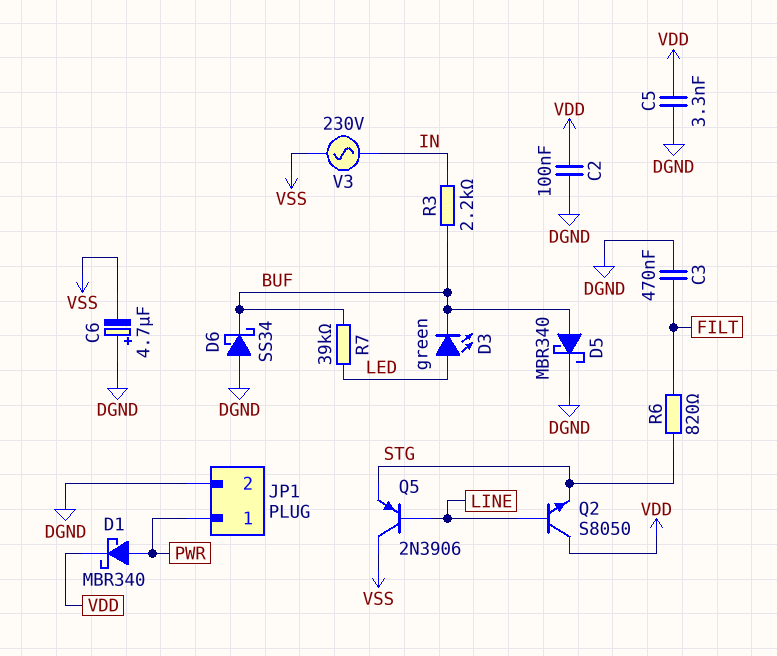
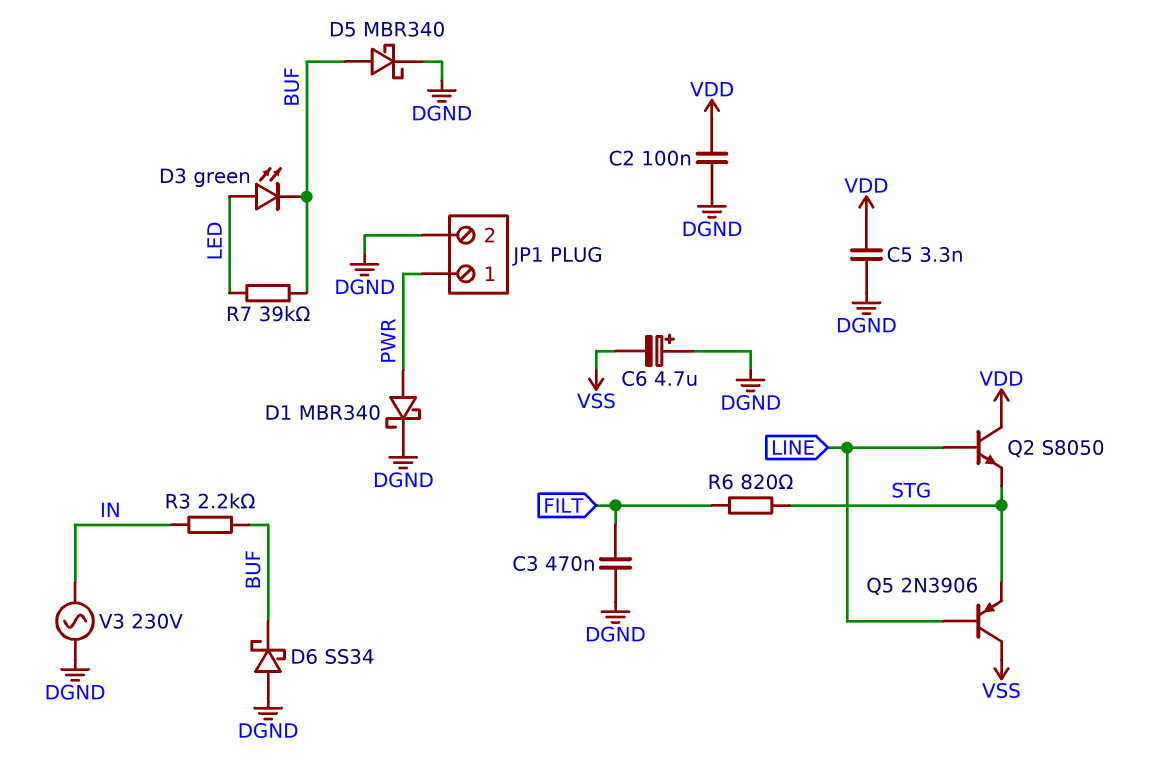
D1: schottky MBR340 (A PWR, K VDD) -> schottky MBR340 (A PWR, K DGND)
V3: AC 230V (IN, VSS) -> AC 230V (DGND, IN)

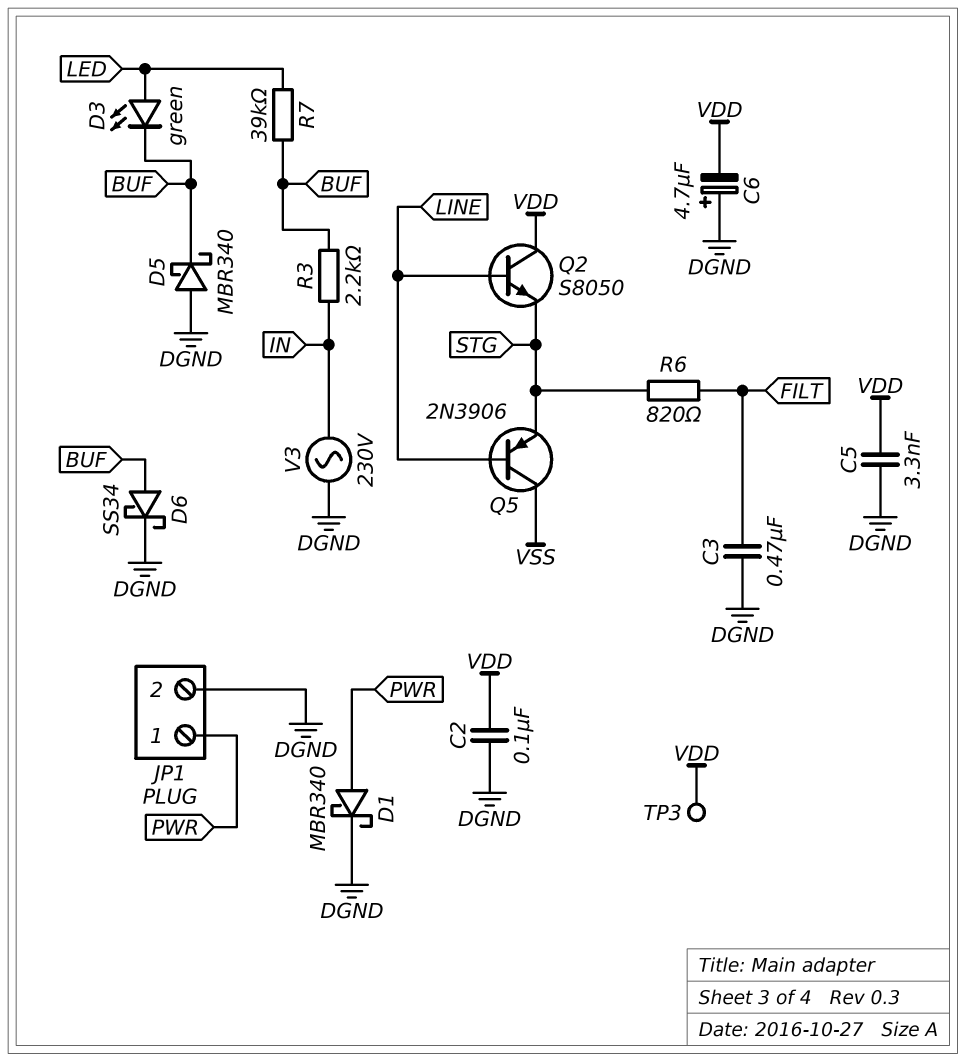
C6: 4.7uF (plus DGND, minus VSS) -> 4.7uF (plus DGND, minus VDD)
D5: schottky MBR340 (A BUF, K DGND) -> schottky MBR340 (A DGND, K BUF)
D6: schottky SS34 (A DGND, K BUF) -> schottky SS34 (A BUF, K DGND)
TP3: none -> test point (VDD)

